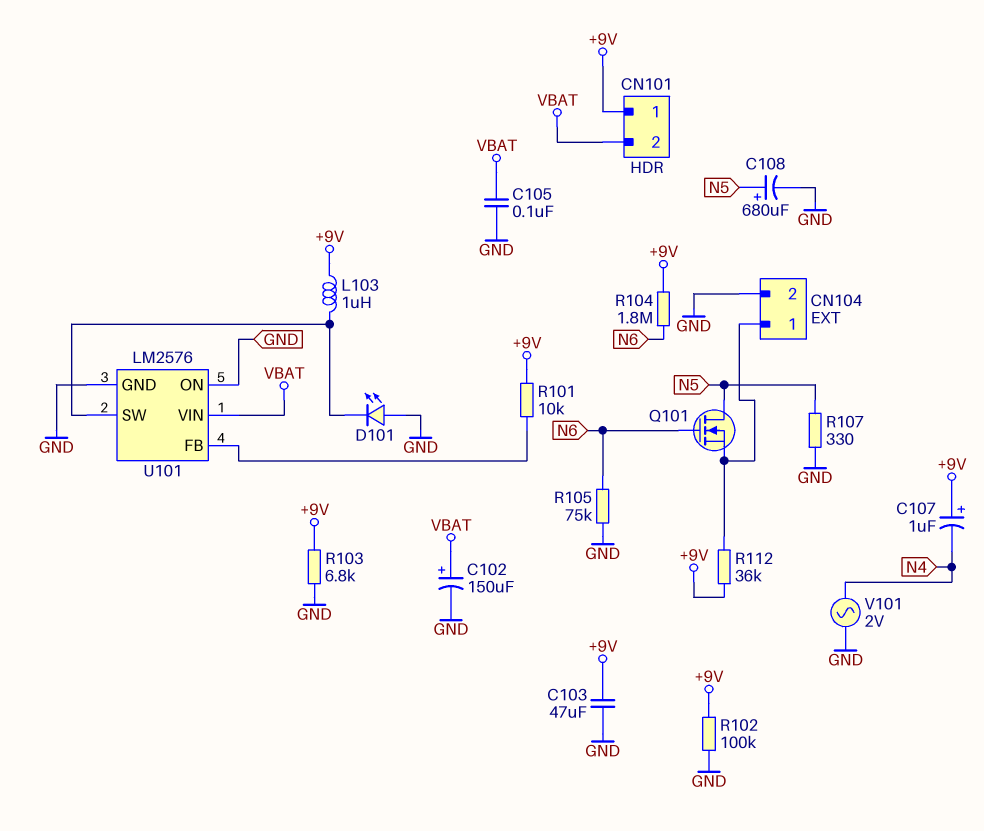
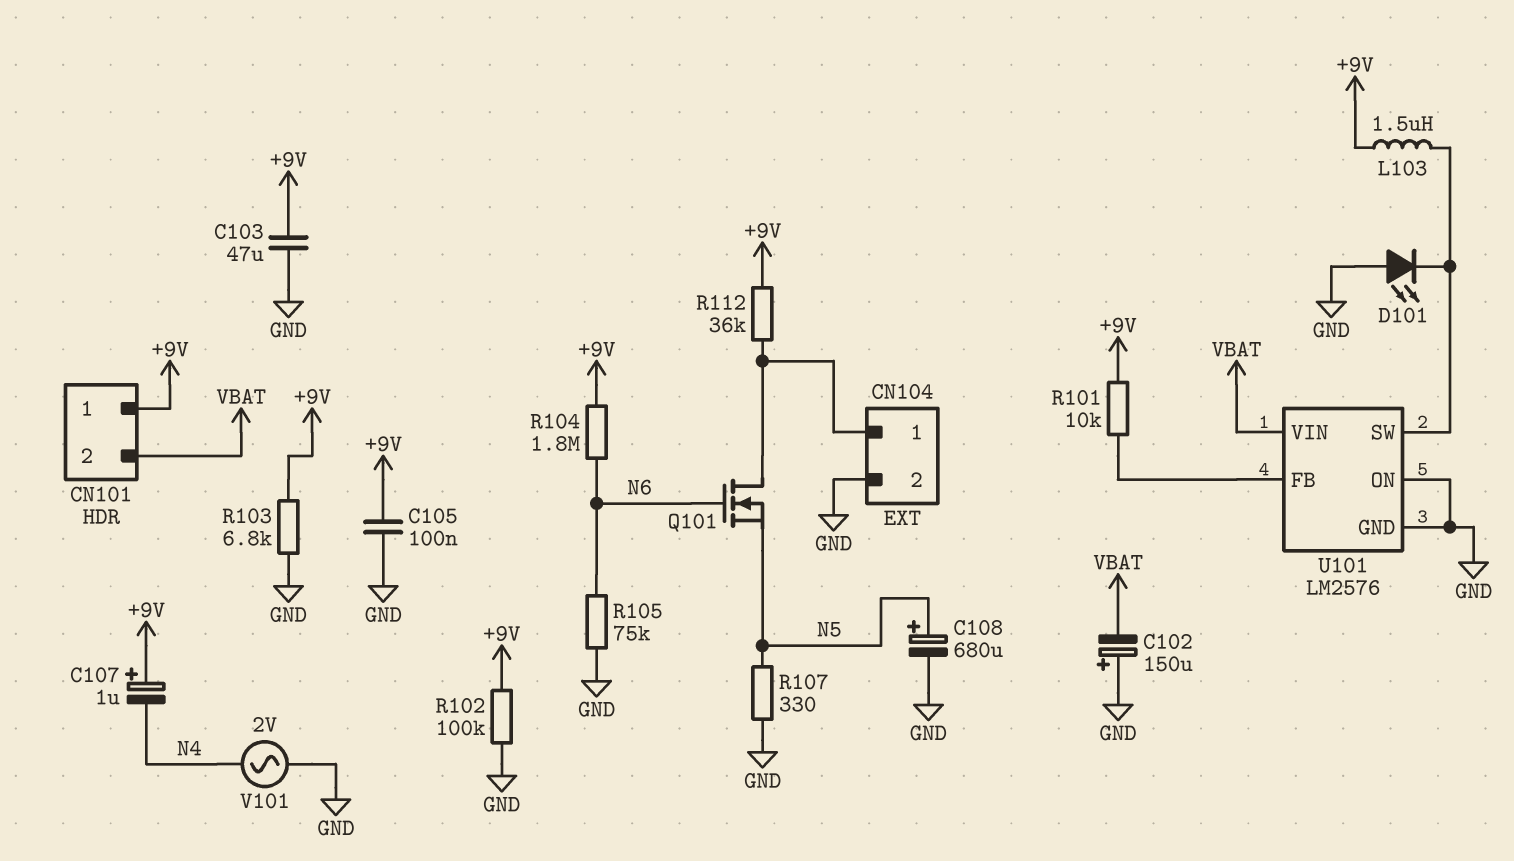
C102: 150uF (plus VBAT, minus GND) -> 150uF (plus GND, minus VBAT)
C105: 100nF (GND, VBAT) -> 100nF (+9V, GND)
L103: 1uH (+9V, U101/SW) -> 1.5uH (+9V, U101/SW)
Q101: NMOS (G N6, D N5, S CN104/1) -> NMOS (G N6, D CN104/1, S N5)

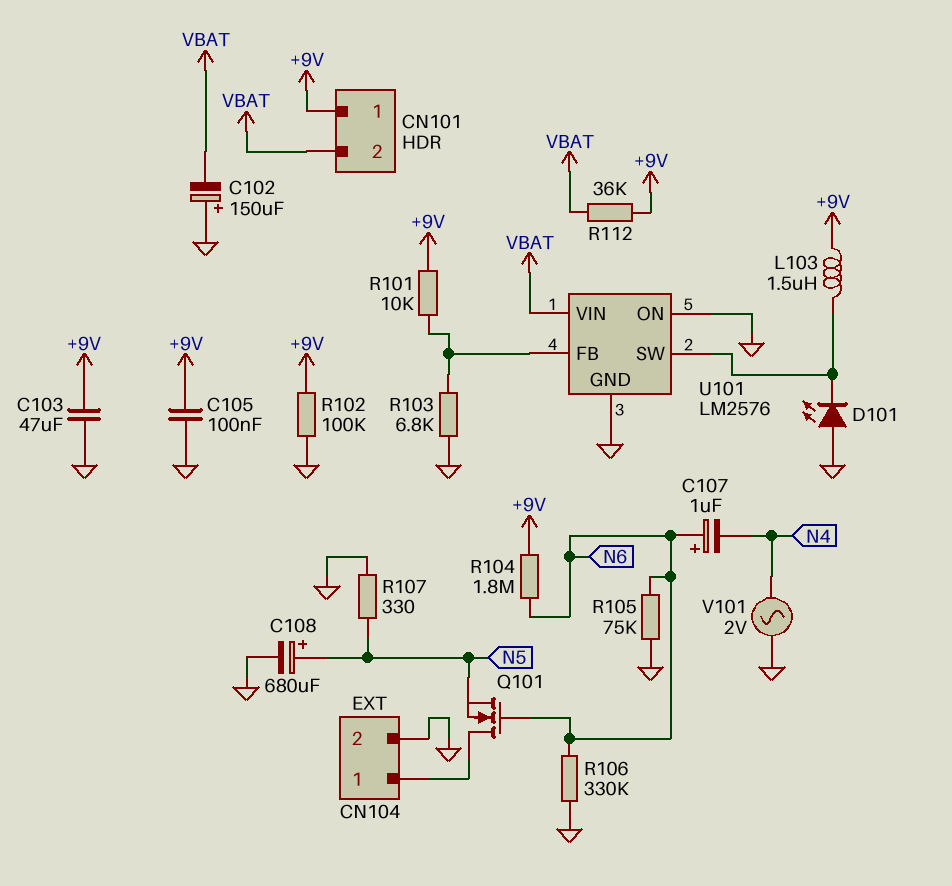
C107: 1uF (plus +9V, minus N4) -> 1uF (plus N6, minus N4)
R103: 6.8k (+9V, GND) -> 6.8k (GND, U101/FB)
R106: none -> 330k (GND, N6)
R112: 36k (+9V, CN104/1) -> 36k (+9V, VBAT)

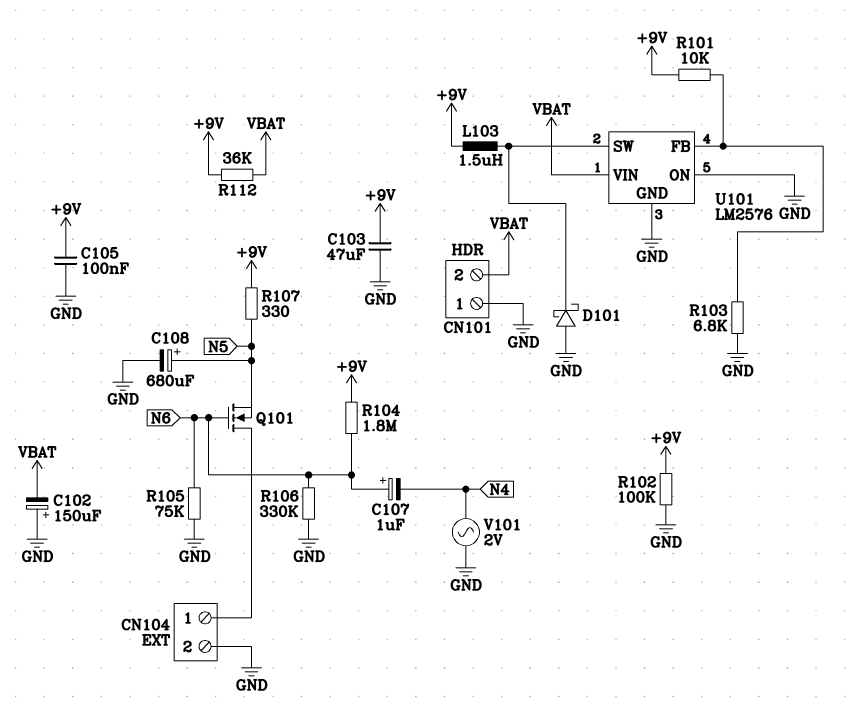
CN101 pin 1: +9V -> GND
D101: LED (A GND, K U101/SW) -> schottky (A GND, K U101/SW)
R107: 330 (GND, N5) -> 330 (+9V, N5)

